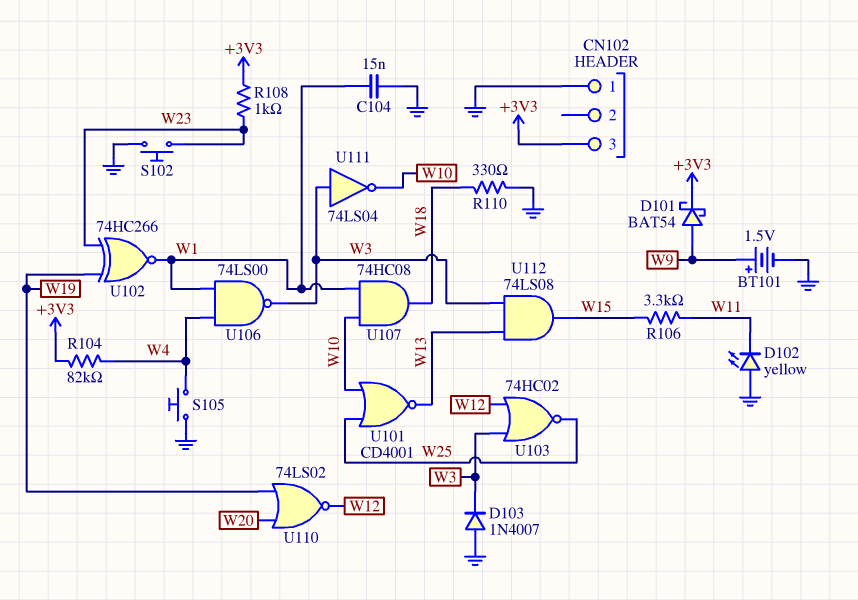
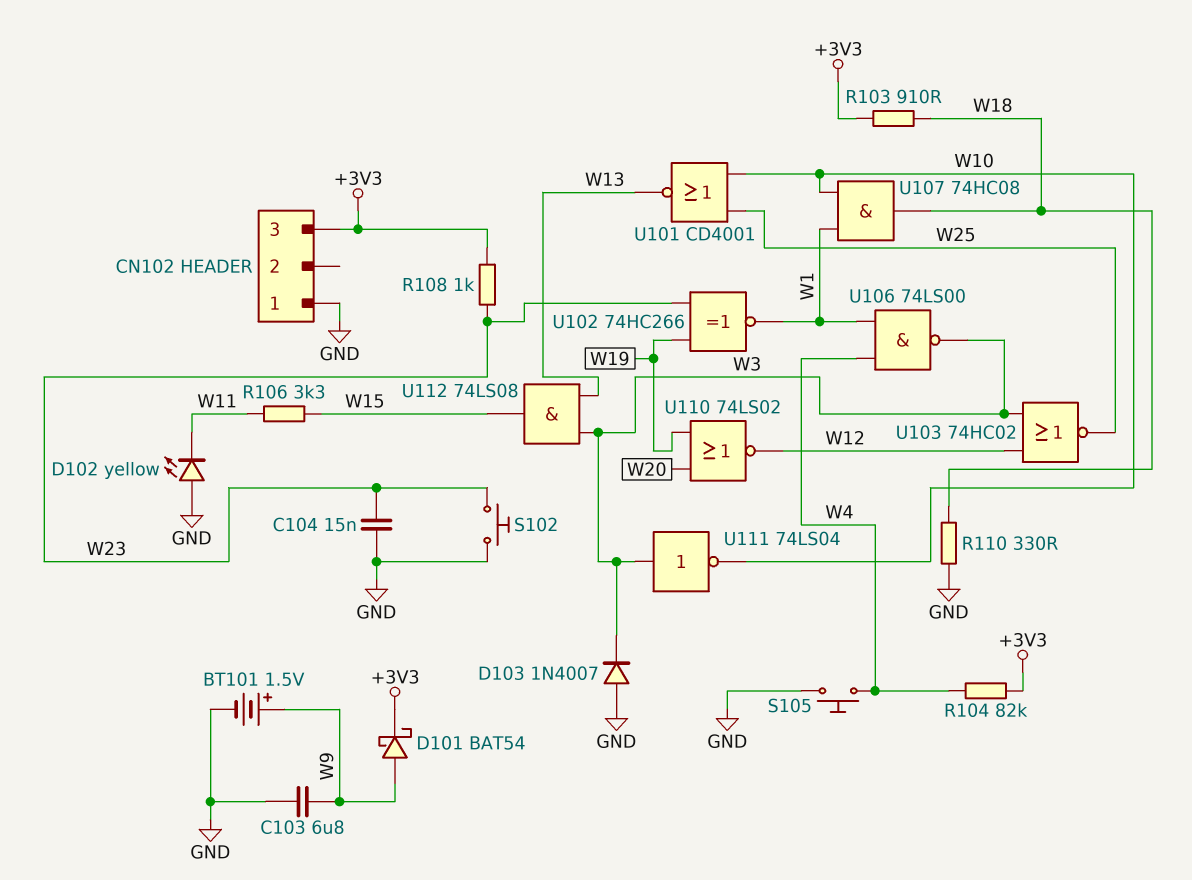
C103: none -> 6.8uF (GND, W9)
C104: 15nF (GND, W1) -> 15nF (GND, W23)
R103: none -> 910 (+3V3, W18)

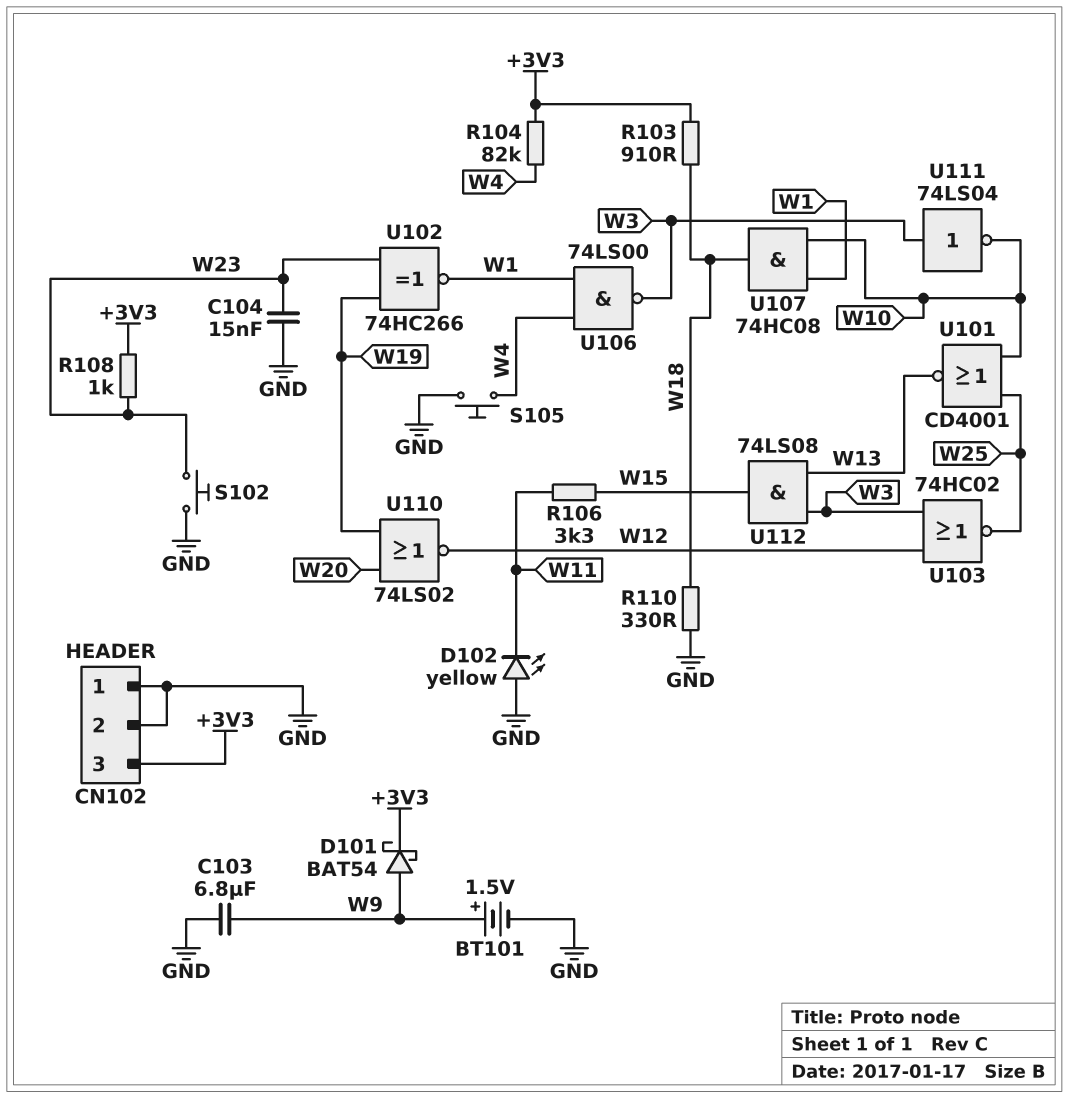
CN102 pin 2: none -> GND
D103: diode 1N4007 (A GND, K W3) -> none

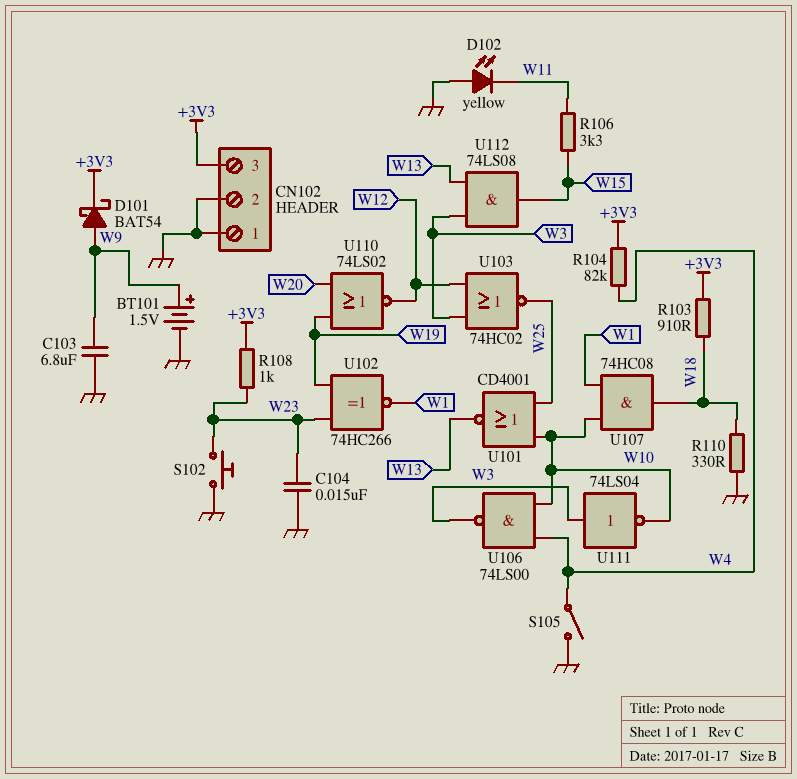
S105: button (GND, W4) -> switch (GND, W4)
U106: NAND 74LS00 (in W1, in W4, out W3) -> NAND 74LS00 (in W4, in W10, out W3)

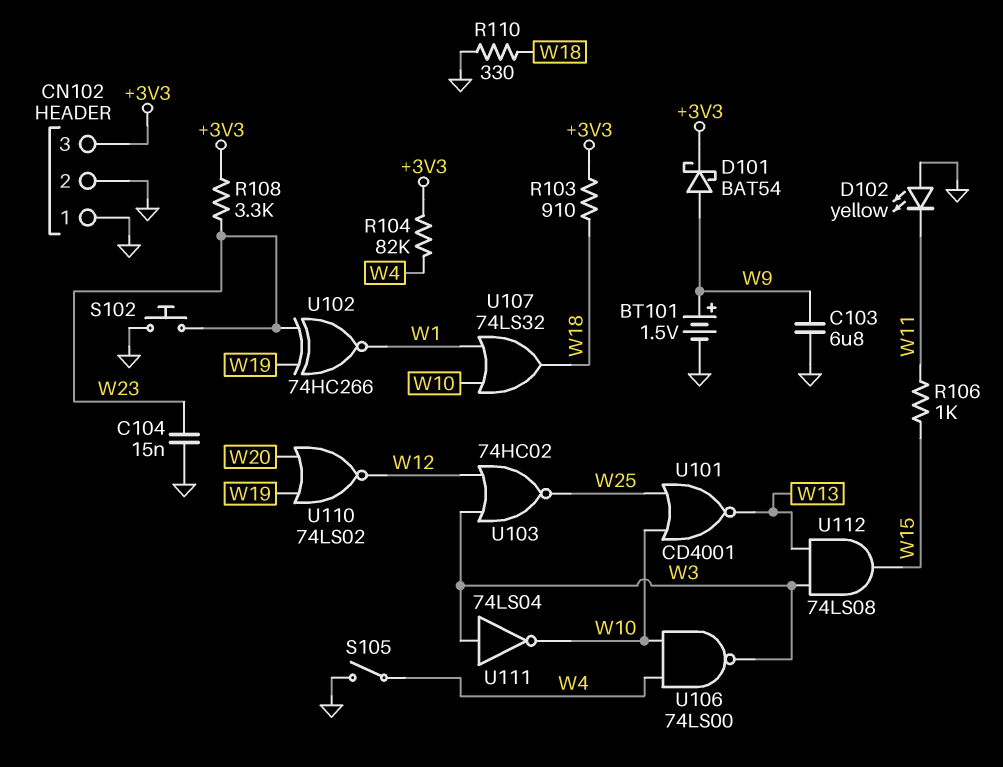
R106: 3.3k (W11, W15) -> 1k (W11, W15)
R108: 1k (+3V3, W23) -> 3.3k (+3V3, W23)
U107: AND 74HC08 (in W1, in W10, out W18) -> OR 74LS32 (in W1, in W10, out W18)

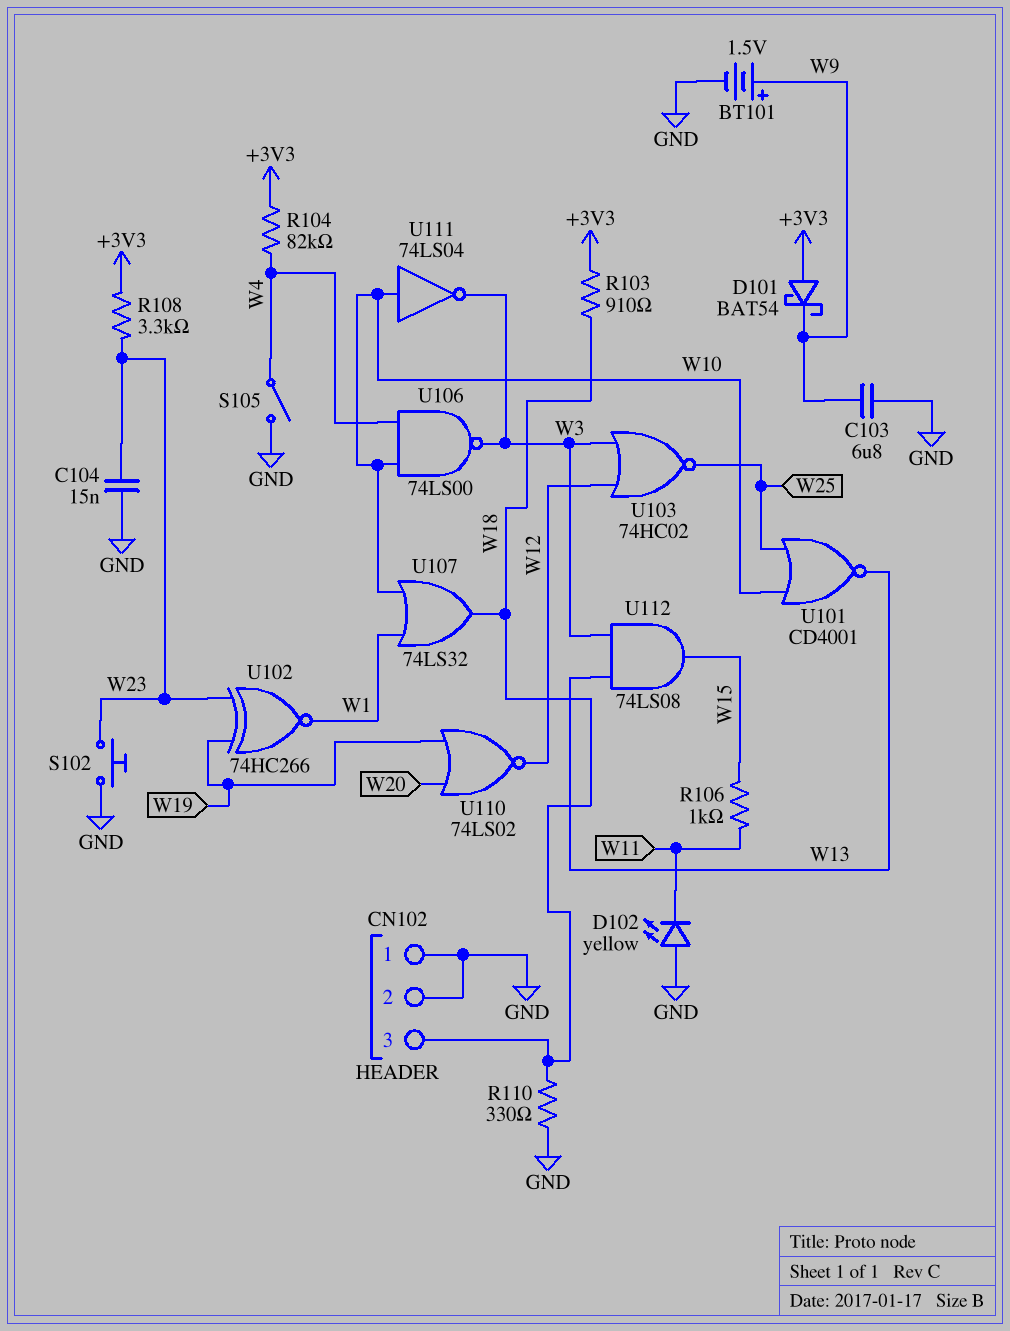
CN102 pin 3: +3V3 -> W18
D101: schottky BAT54 (A W9, K +3V3) -> schottky BAT54 (A +3V3, K W9)
U111: NOT 74LS04 (in W3, out W10) -> NOT 74LS04 (in W10, out W3)

